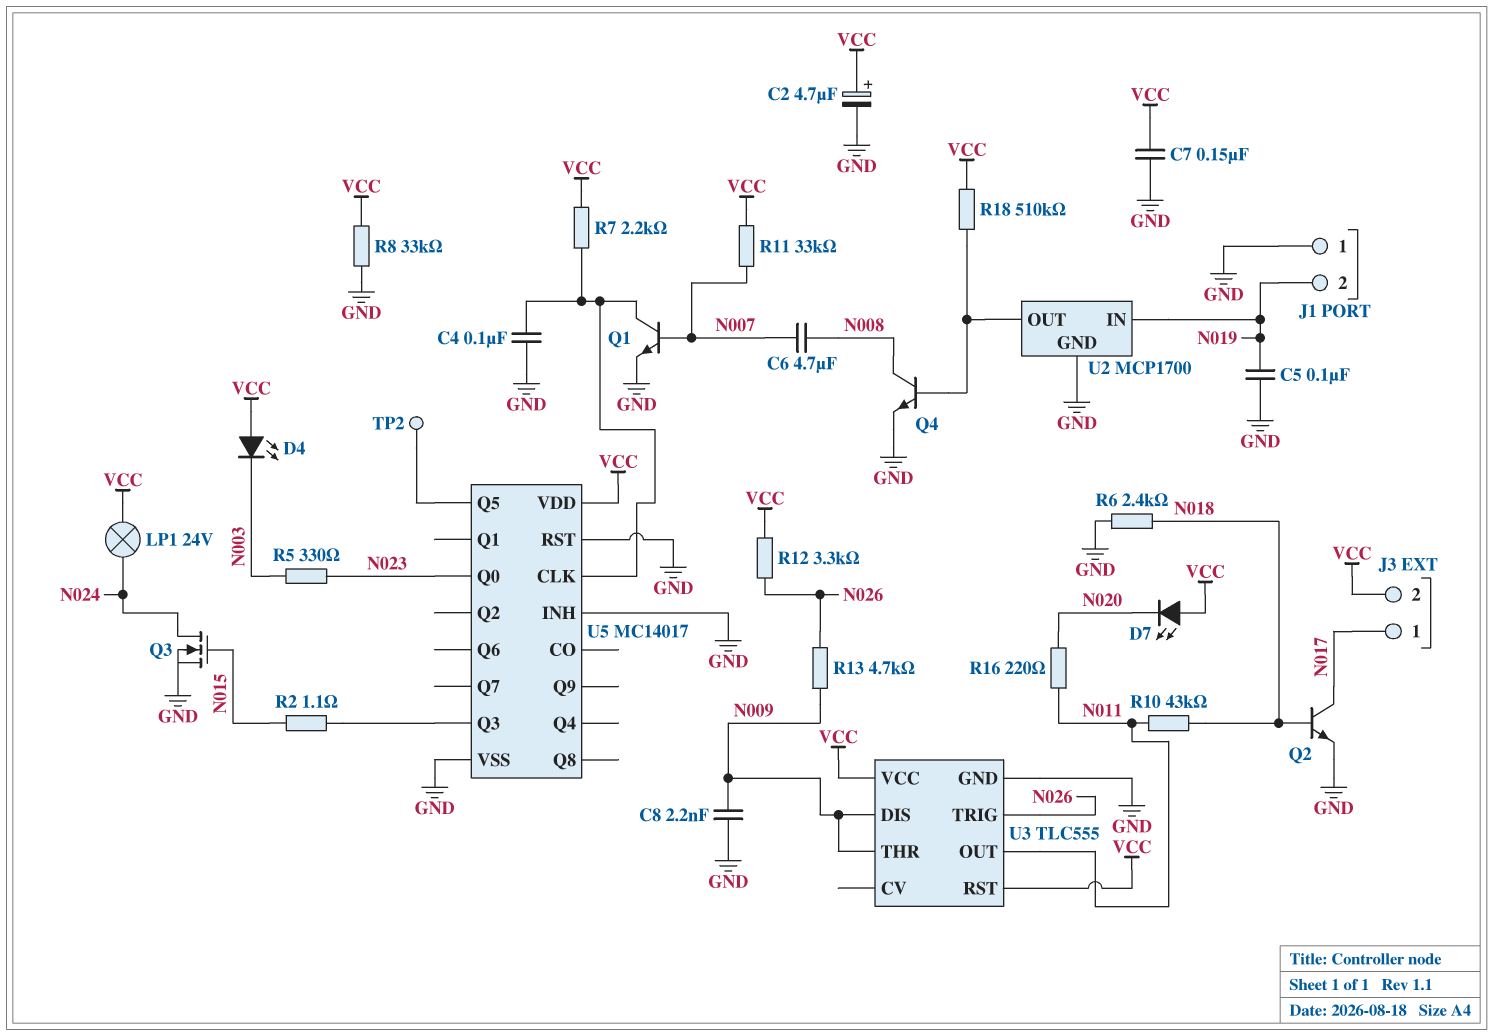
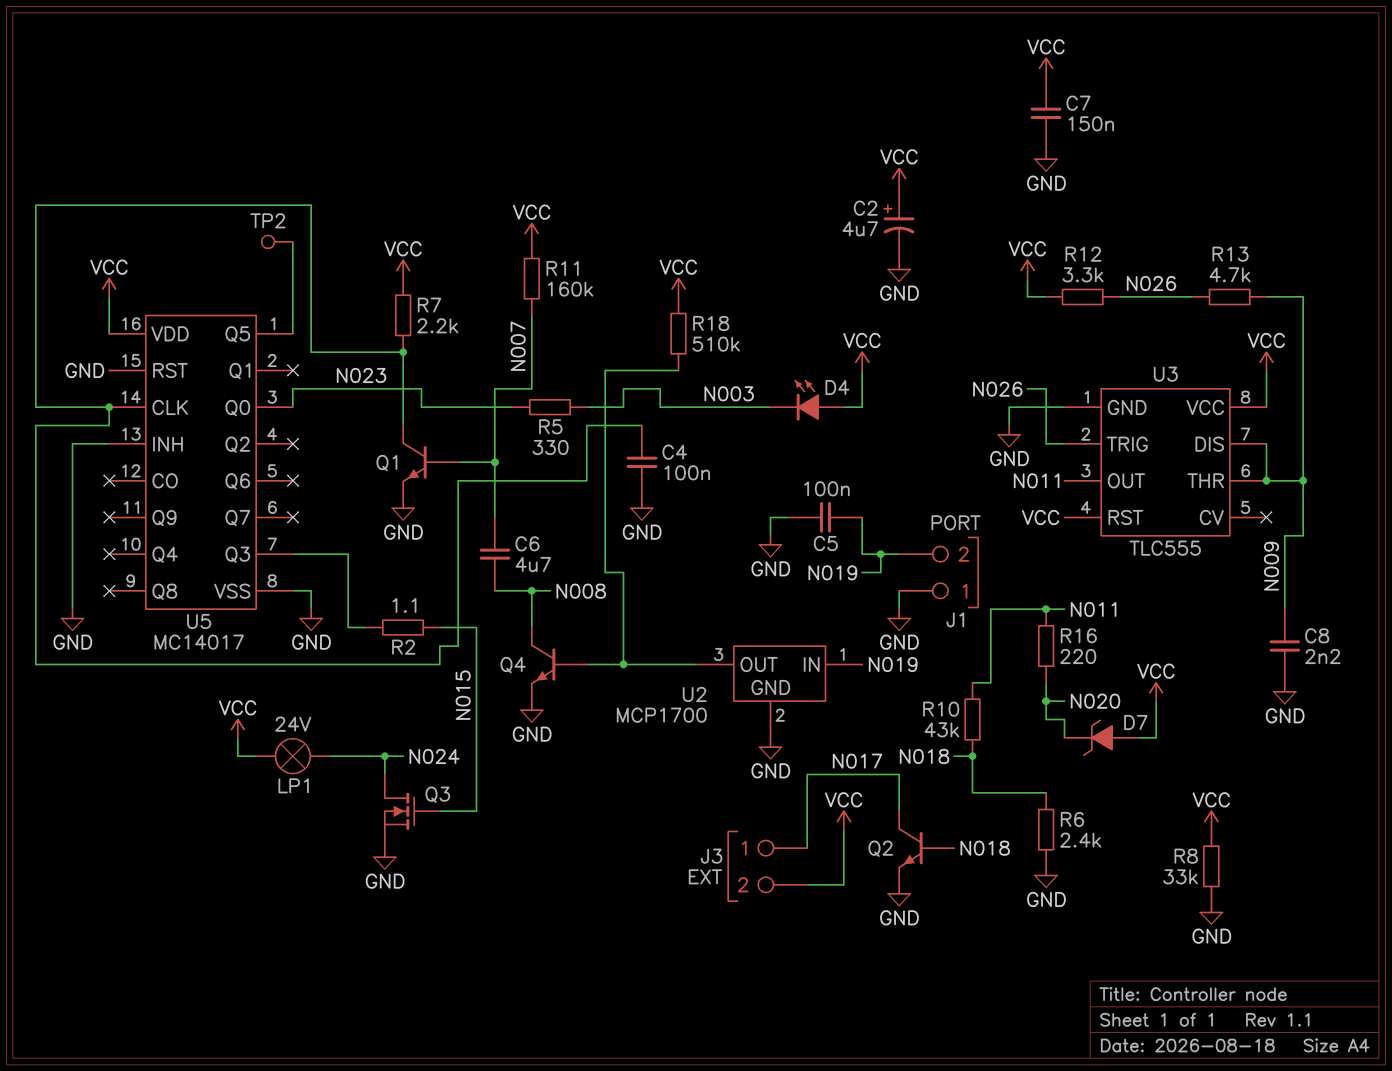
D7: LED (A VCC, K N020) -> zener (A VCC, K N020)
R11: 33k (N007, VCC) -> 160k (N007, VCC)

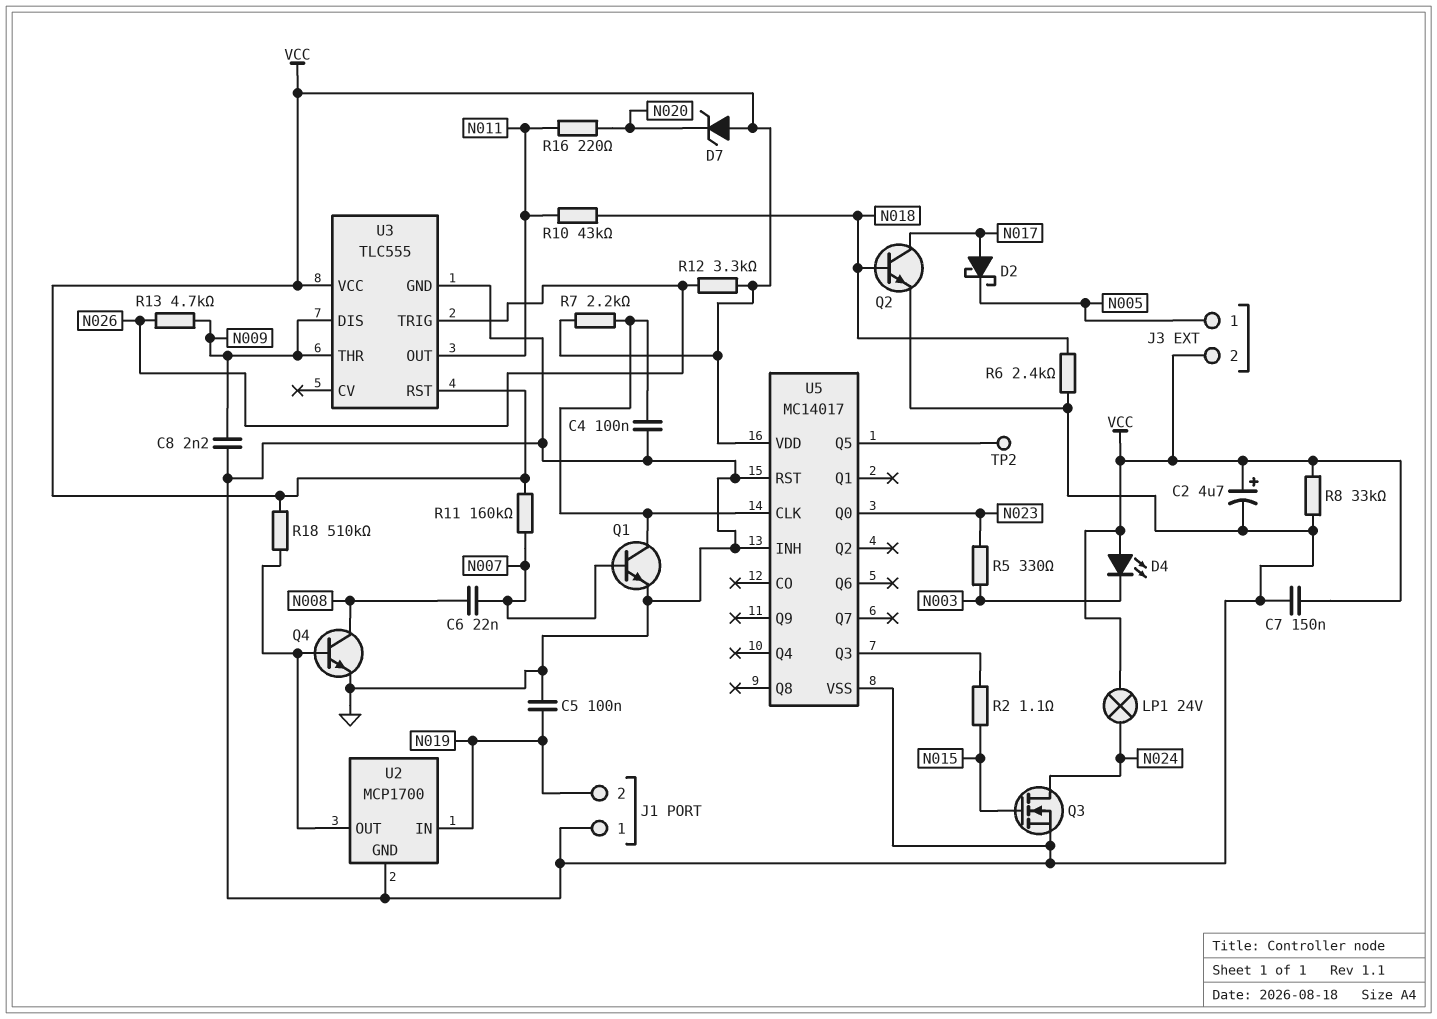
C6: 4.7uF (N007, N008) -> 22nF (N007, N008)
D2: none -> schottky (A N017, K N005)
J3 pin 1: N017 -> N005

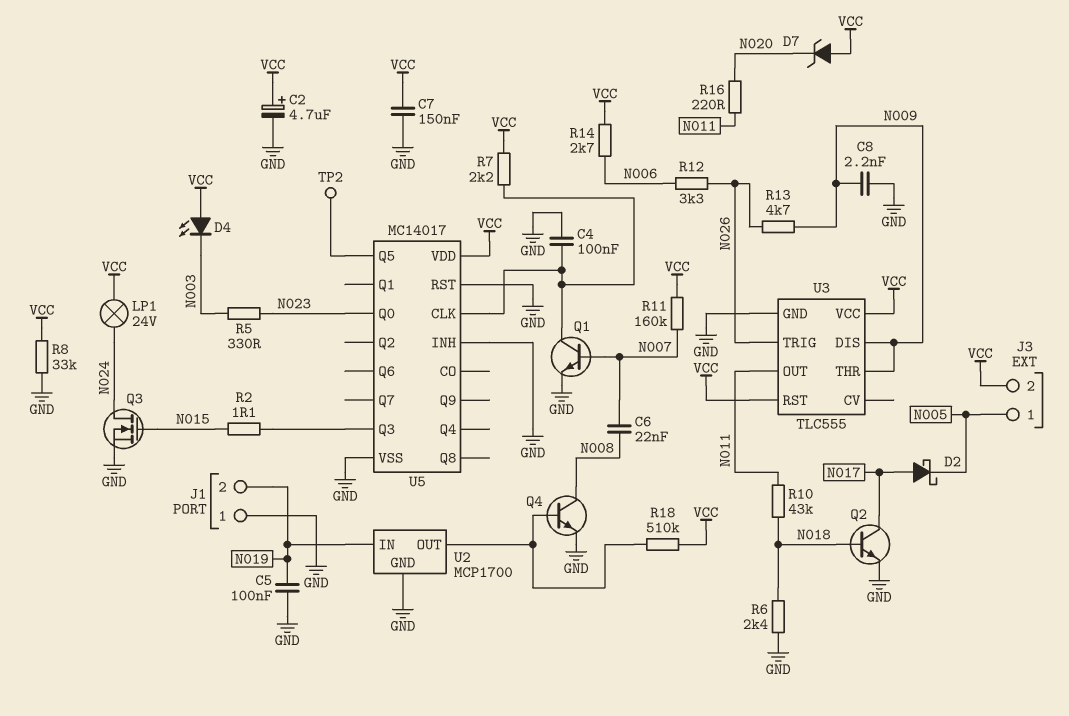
R12: 3.3k (N026, VCC) -> 3.3k (N006, N026)
R14: none -> 2.7k (N006, VCC)

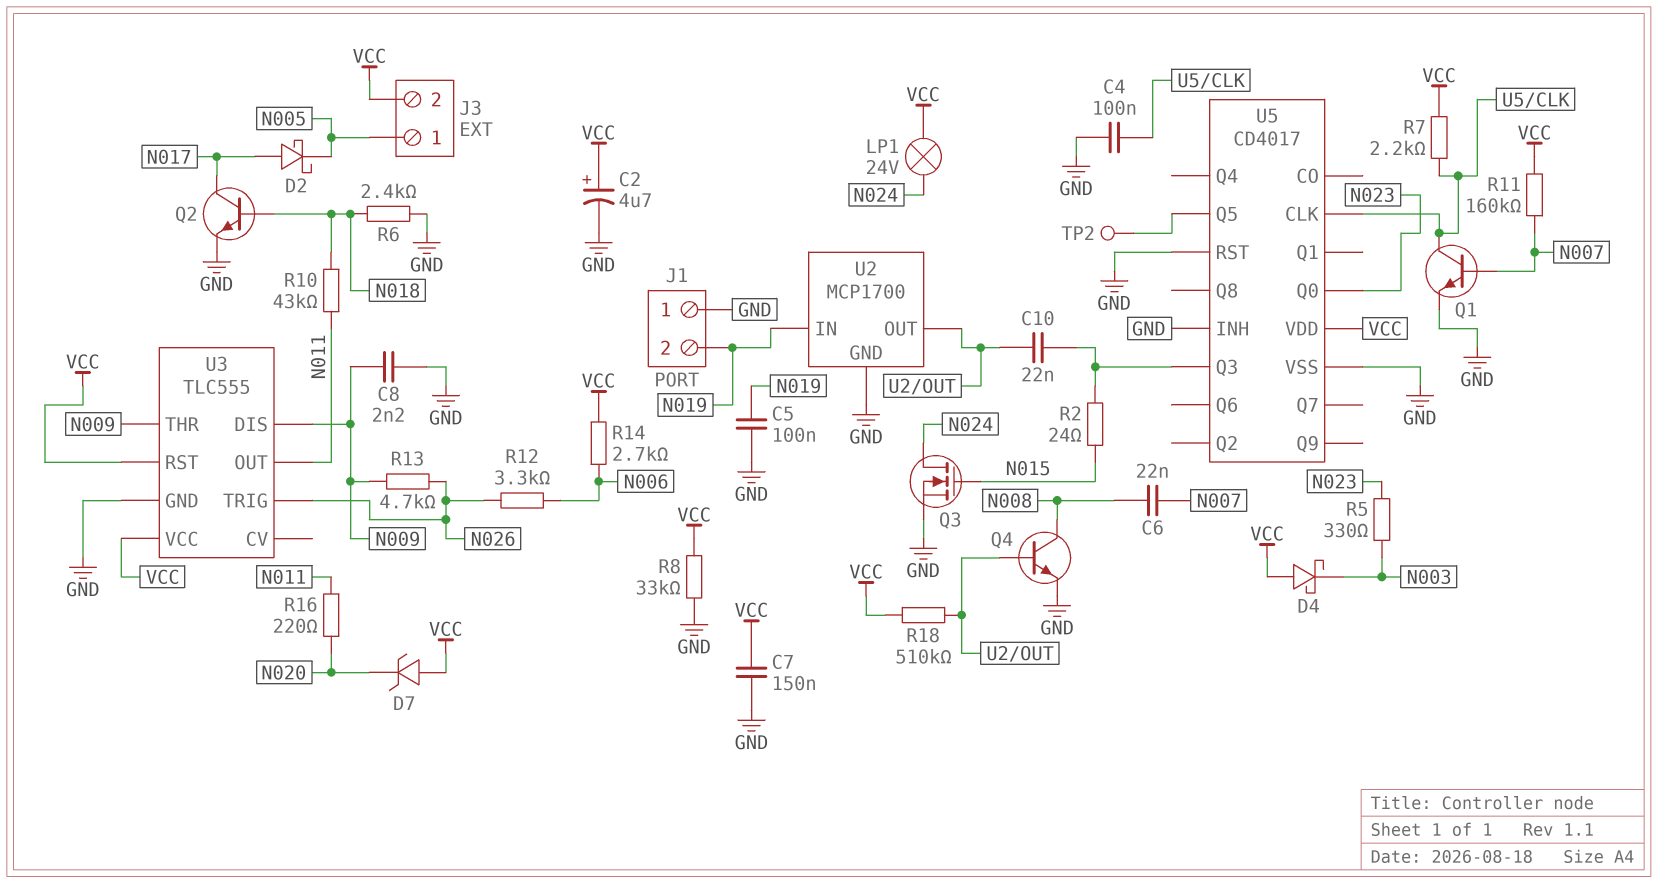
C10: none -> 22nF (U2/OUT, U5/Q3)
D4: LED (A VCC, K N003) -> schottky (A VCC, K N003)
R2: 1.1 (N015, U5/Q3) -> 24 (N015, U5/Q3)
U5: MC14017 -> CD4017

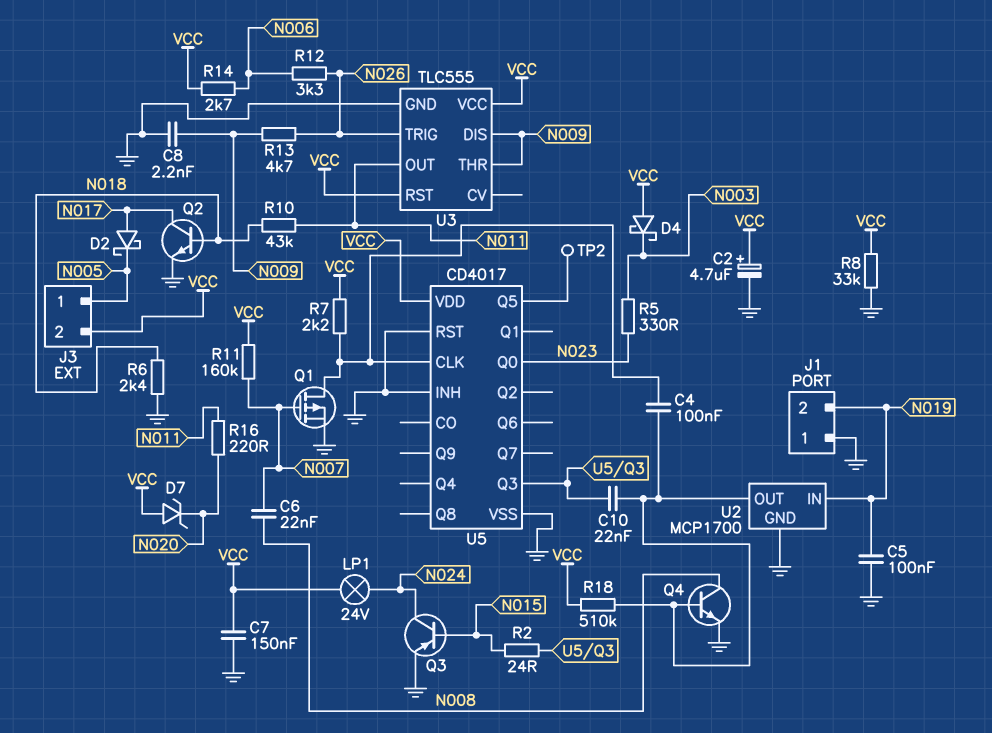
C4: 100nF (GND, U5/CLK) -> 100nF (U2/OUT, U5/CLK)
Q1: NPN (B N007, C U5/CLK, E GND) -> PMOS (G N007, D U5/CLK, S GND)
Q3: NMOS (G N015, D N024, S GND) -> PNP (B N015, C N024, E GND)

